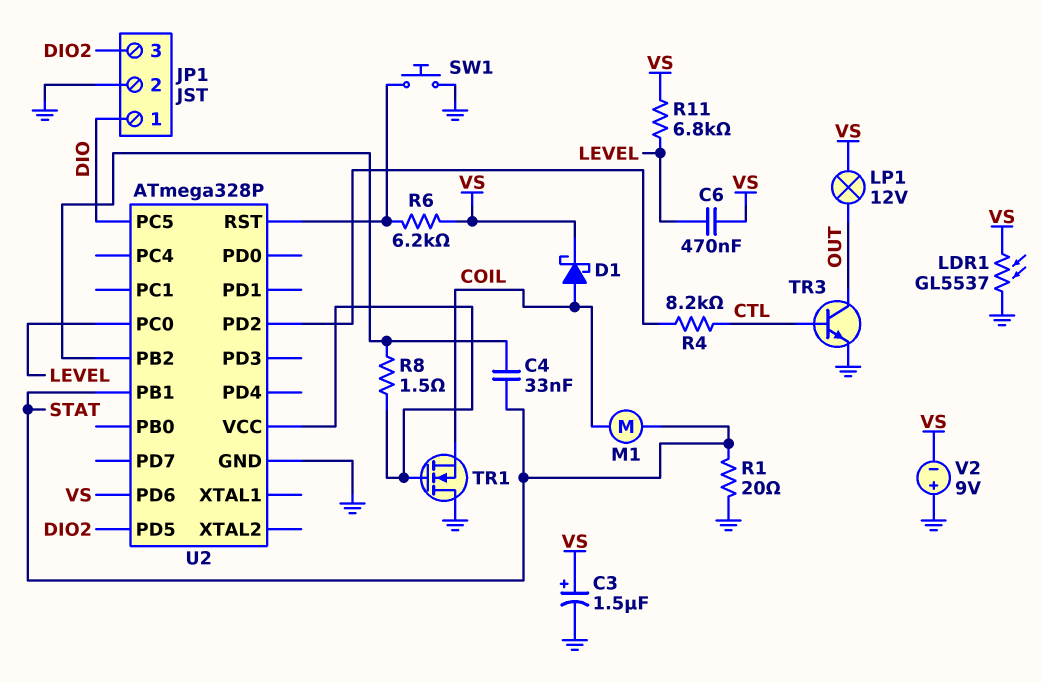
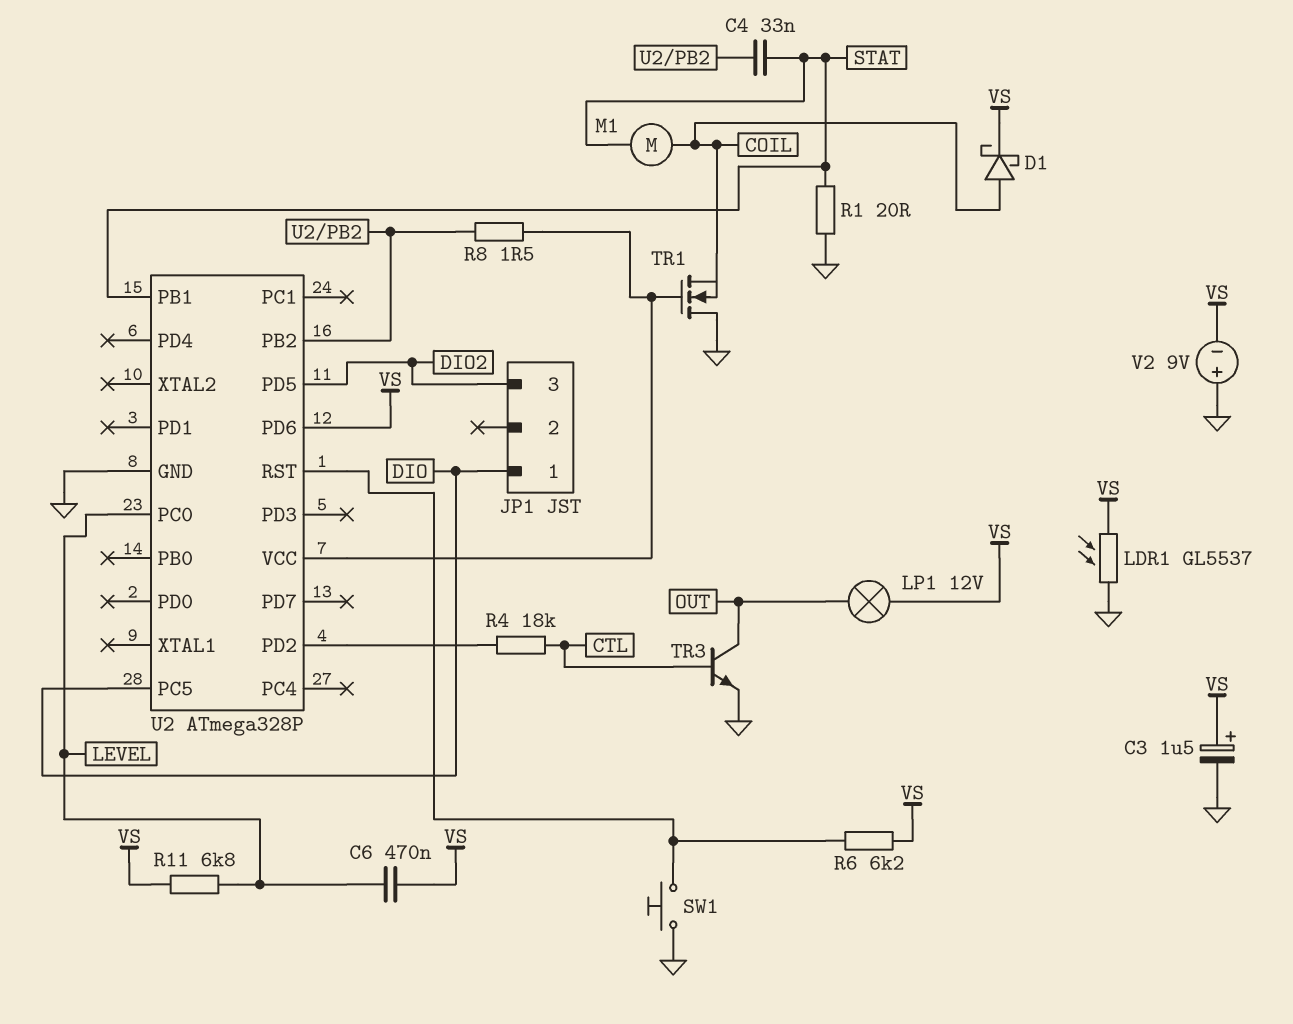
JP1 pin 2: GND -> none
R4: 8.2k (CTL, U2/PD2) -> 18k (CTL, U2/PD2)

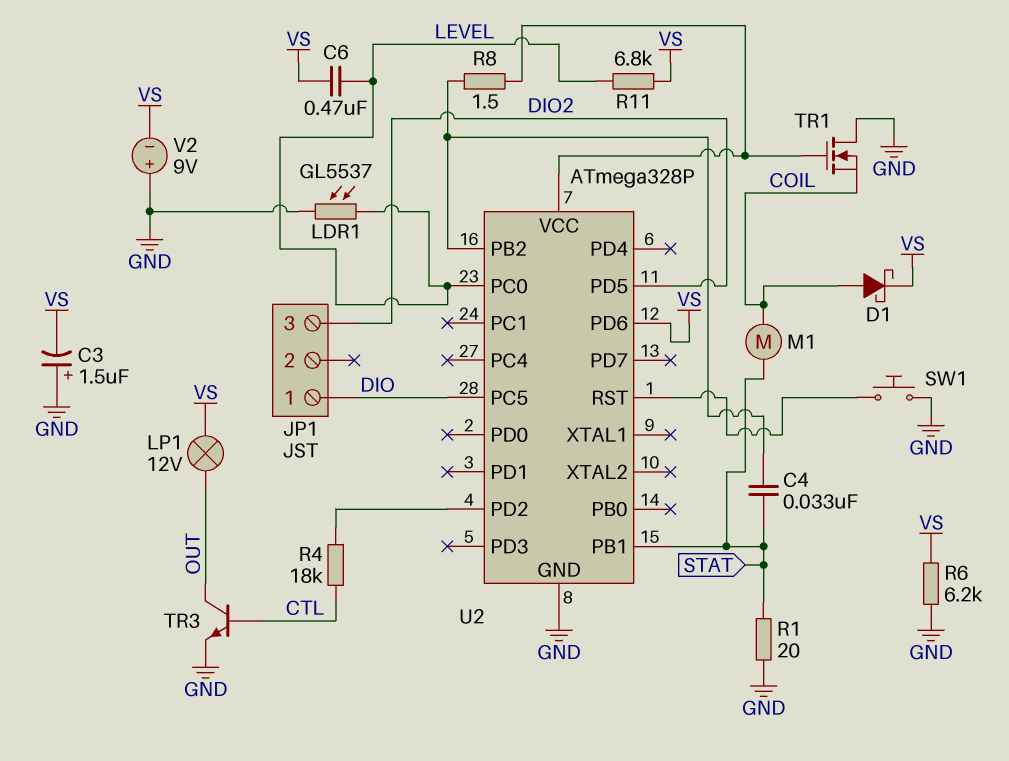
C3: 1.5uF (plus VS, minus GND) -> 1.5uF (plus GND, minus VS)
LDR1: GL5537 (GND, VS) -> GL5537 (GND, LEVEL)
R6: 6.2k (U2/RST, VS) -> 6.2k (GND, VS)

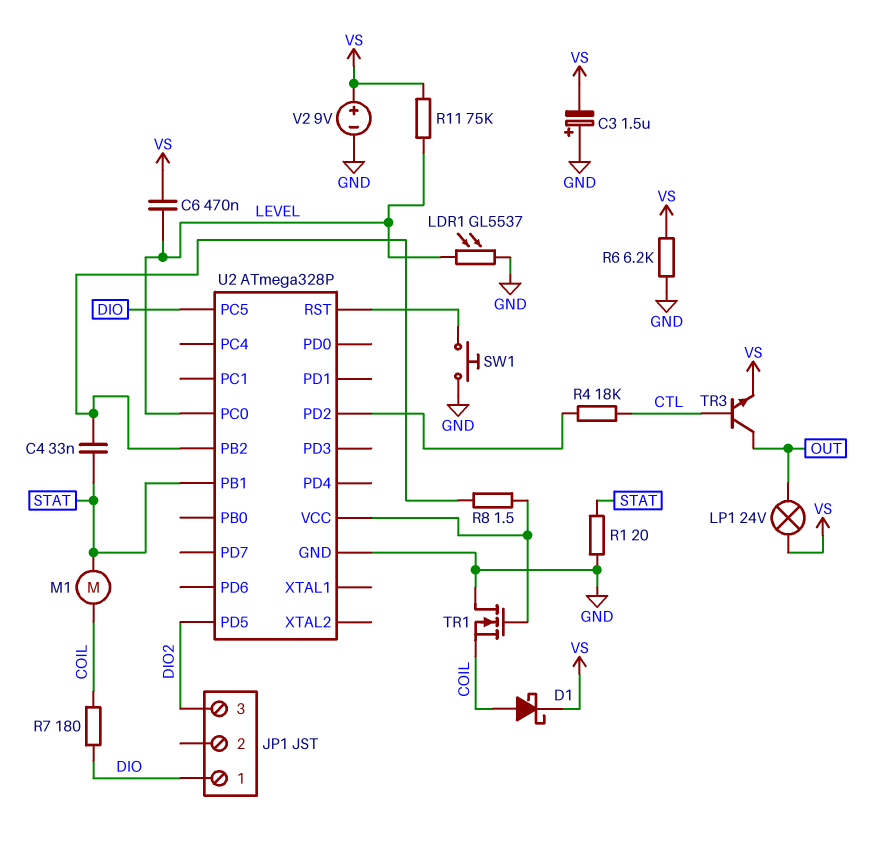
LP1: lamp 12V (OUT, VS) -> lamp 24V (OUT, VS)
R7: none -> 180 (COIL, DIO)
R11: 6.8k (LEVEL, VS) -> 75k (LEVEL, VS)
TR3: NPN (B CTL, C OUT, E GND) -> NPN (B CTL, C OUT, E VS)
U2 pin PD6: VS -> none
V2: 9V (plus GND, minus VS) -> 9V (plus VS, minus GND)

